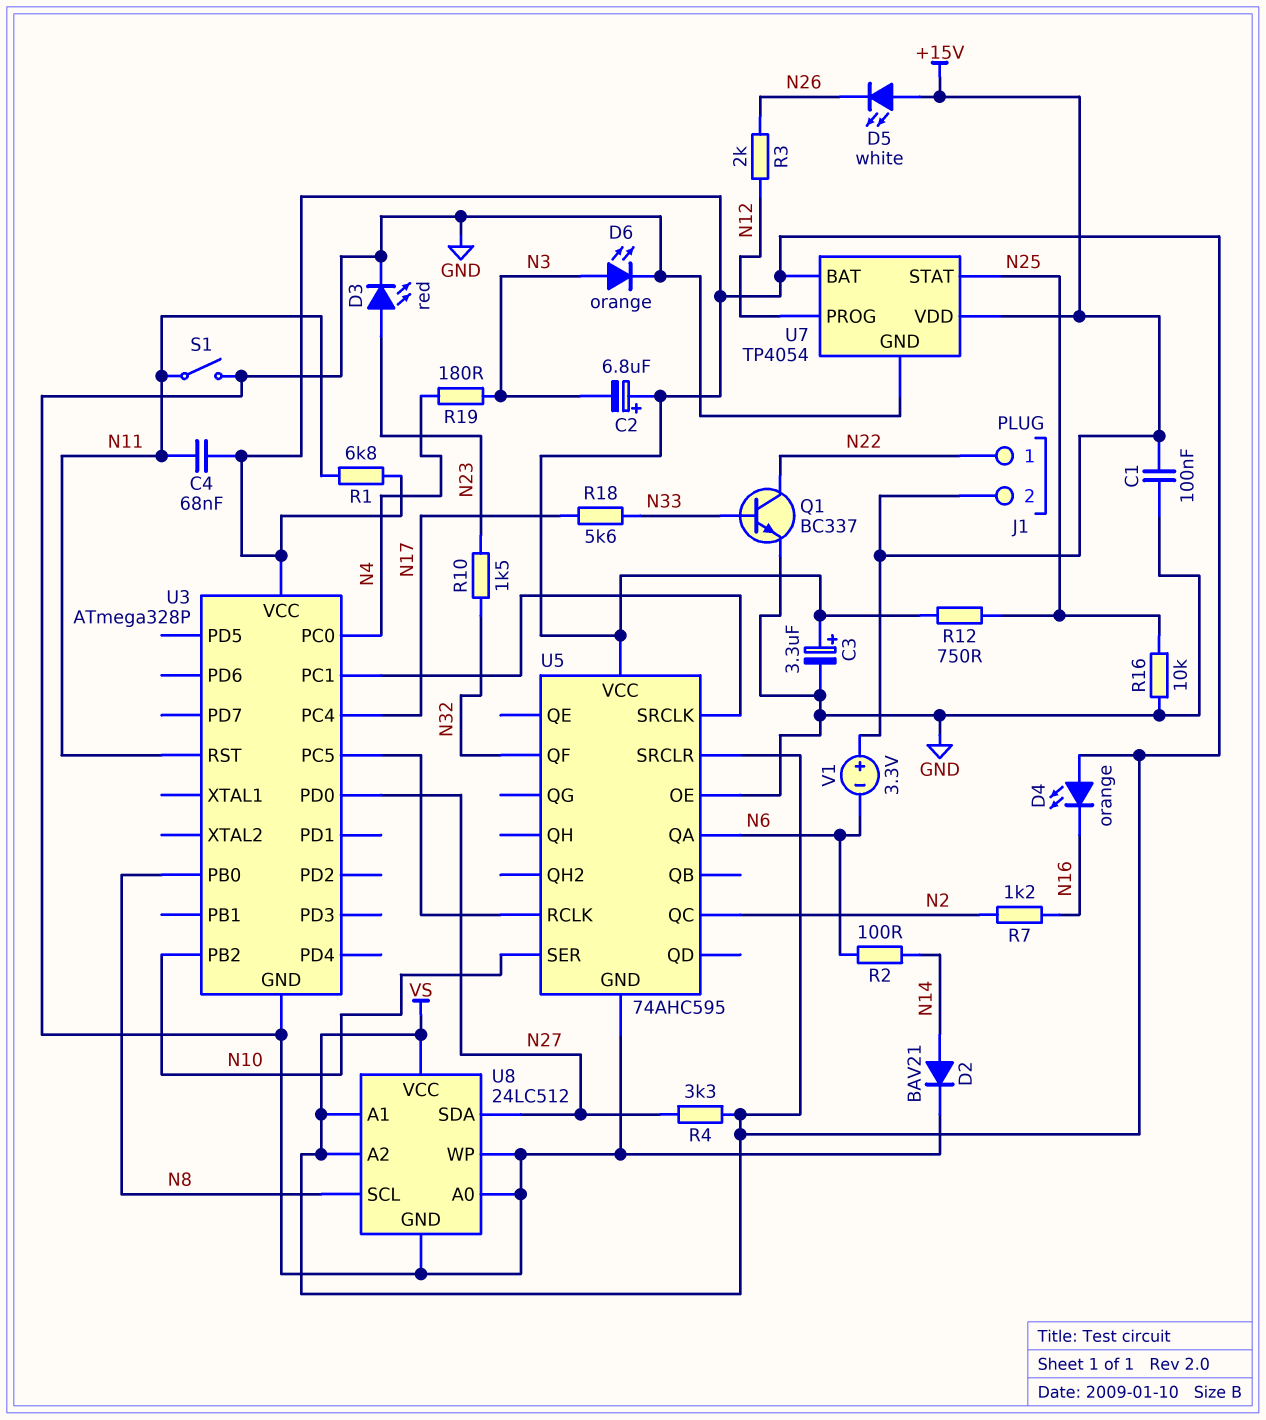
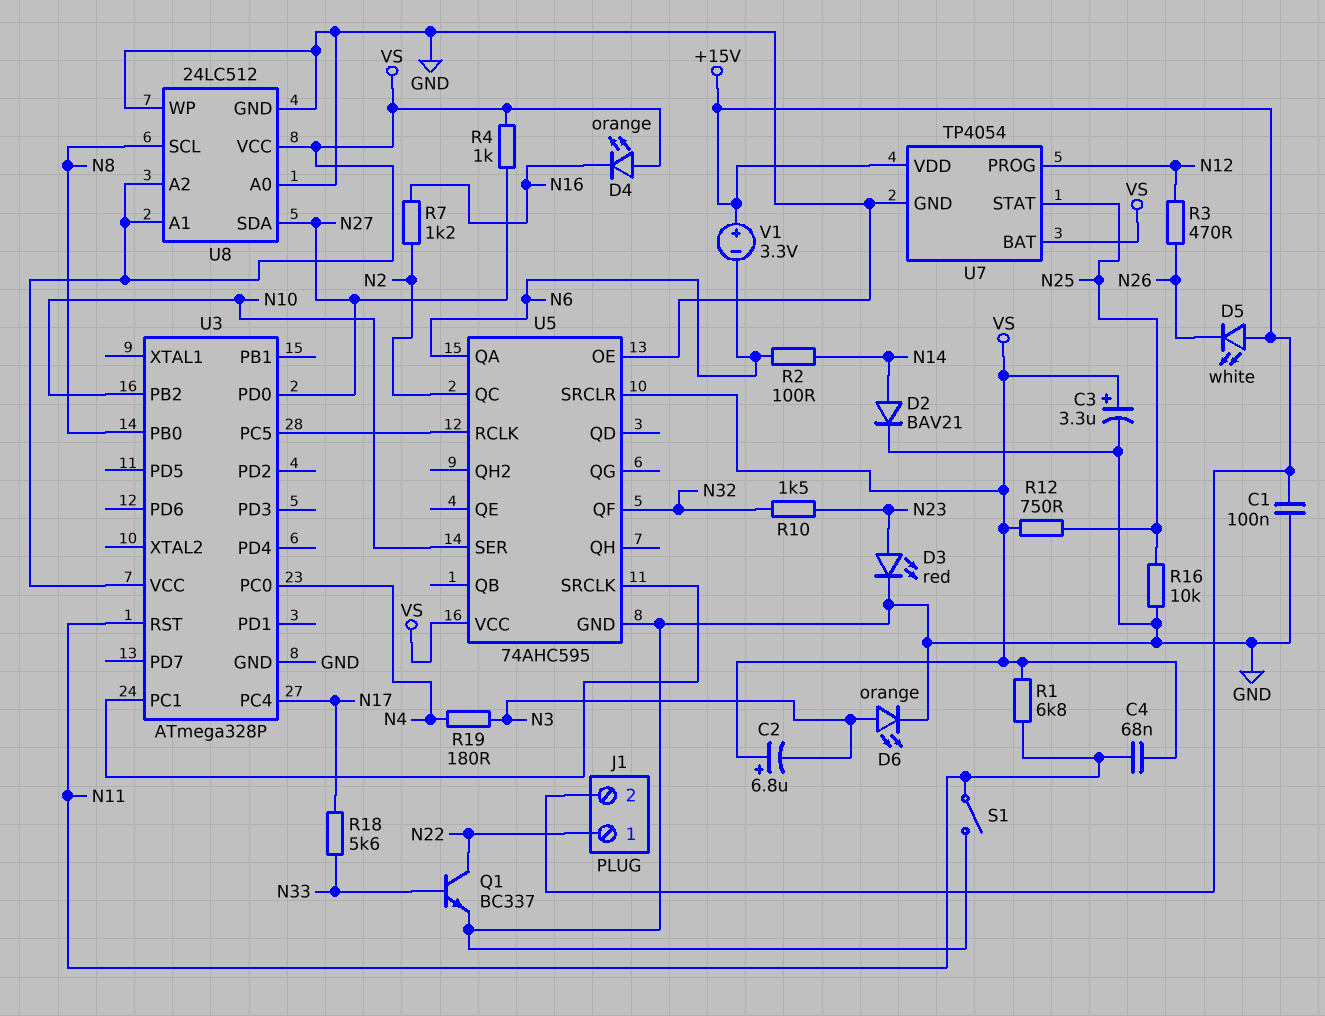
R3: 2k (N12, N26) -> 470 (N12, N26)
R4: 3.3k (N27, VS) -> 1k (N27, VS)

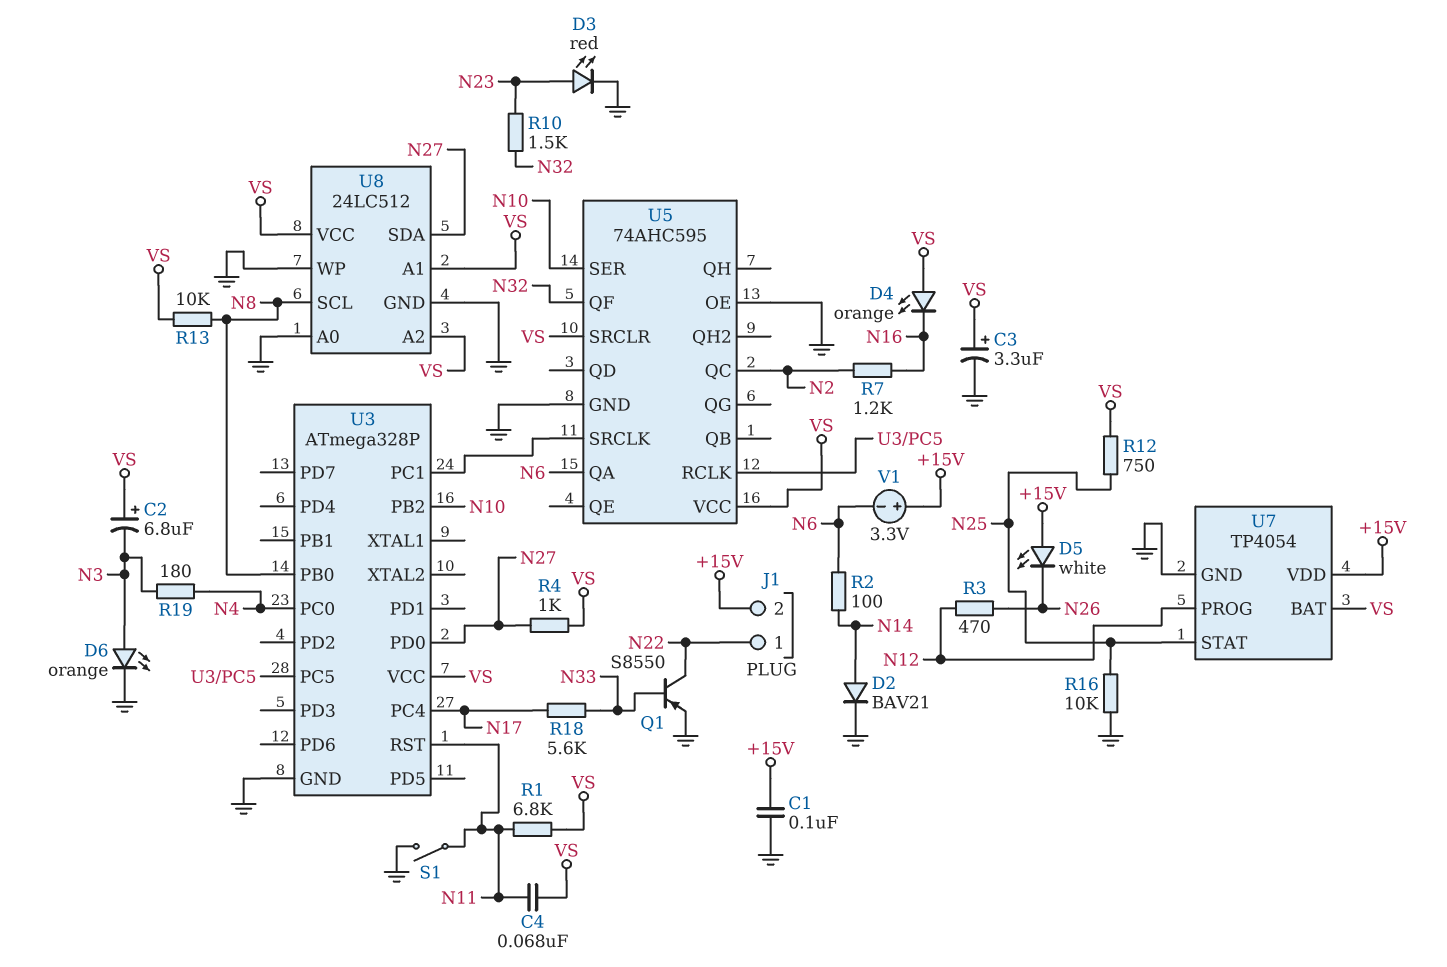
Q1: NPN BC337 (B N33, C N22, E GND) -> PNP S8550 (B N33, C N22, E GND)
R13: none -> 10k (N8, VS)

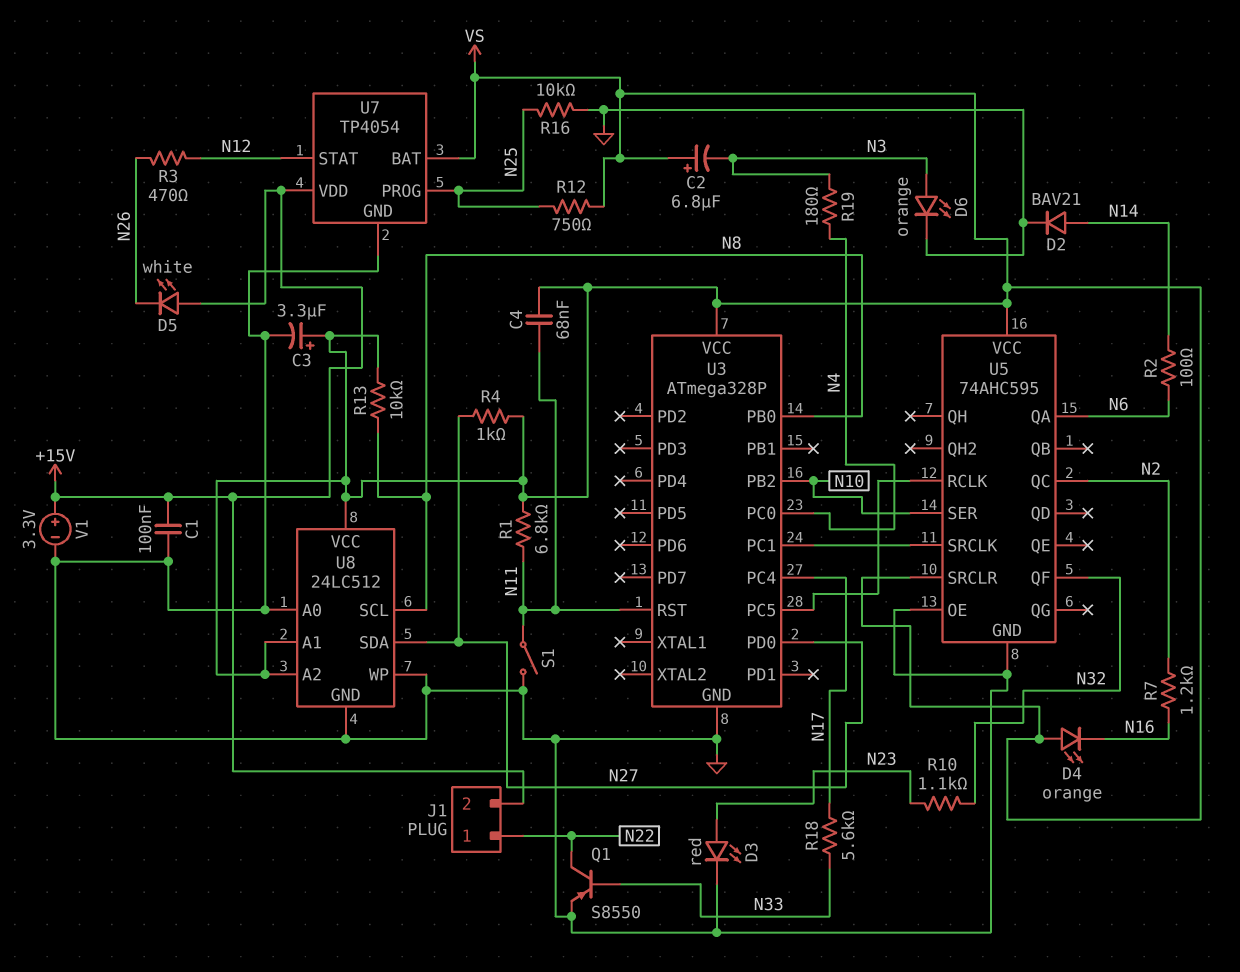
R10: 1.5k (N23, N32) -> 1.1k (N23, N32)
U7 pin PROG: N12 -> N25
U7 pin STAT: N25 -> N12
V1: 3.3V (plus +15V, minus N6) -> 3.3V (plus +15V, minus GND)

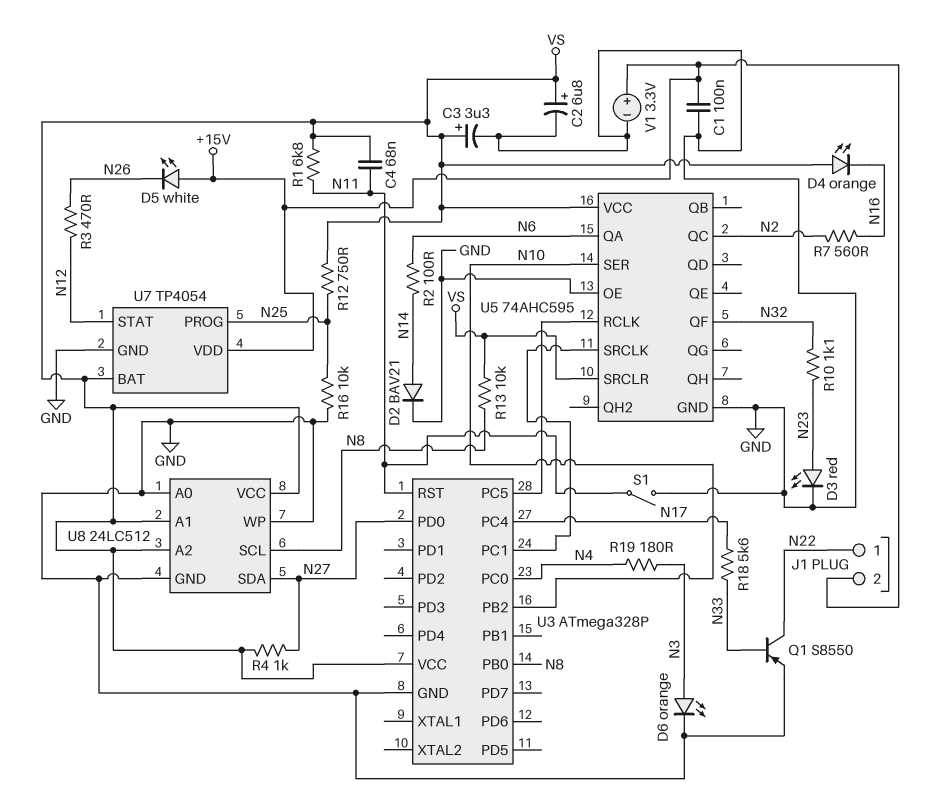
C2: 6.8uF (plus VS, minus N3) -> 6.8uF (plus VS, minus GND)
R7: 1.2k (N2, N16) -> 560 (N2, N16)

